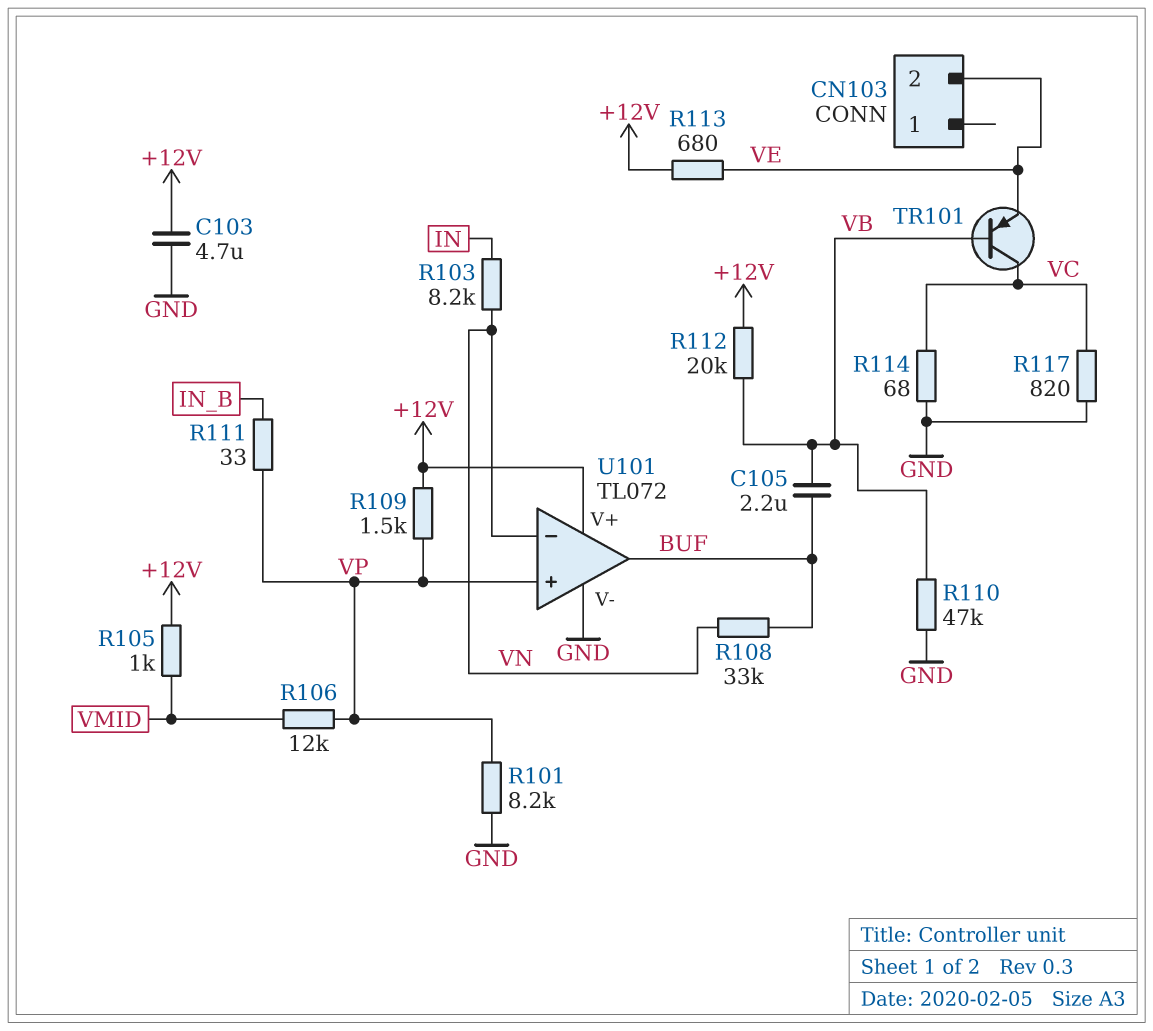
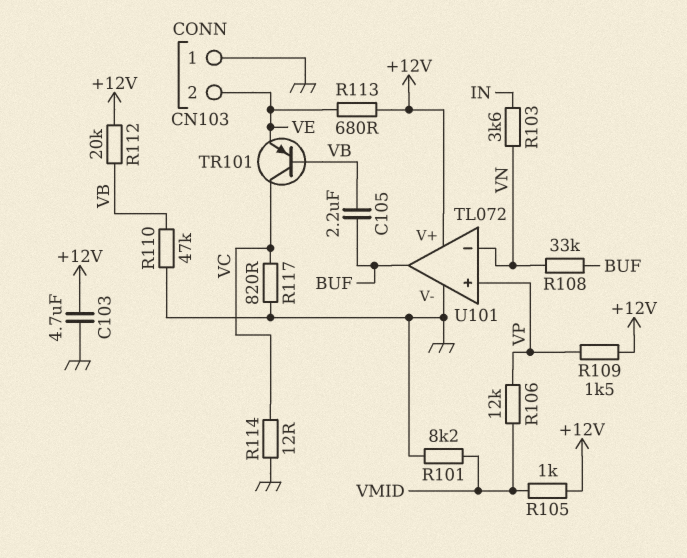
CN103 pin 1: none -> GND
R101: 8.2k (GND, VP) -> 8.2k (GND, VMID)
R103: 8.2k (IN, VN) -> 3.6k (IN, VN)
R111: 33 (IN_B, VP) -> none
R114: 68 (GND, VC) -> 12 (GND, VC)

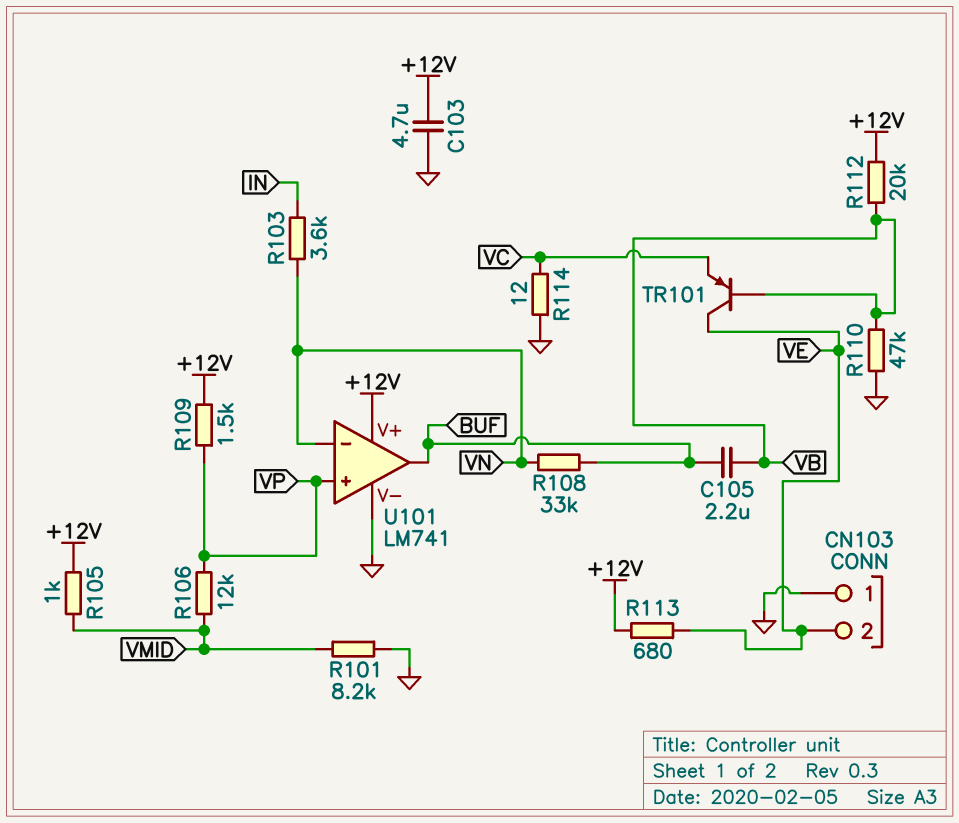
R117: 820 (GND, VC) -> none
TR101: PNP (B VB, C VC, E VE) -> PNP (B VB, C VE, E VC)
U101: TL072 -> LM741

